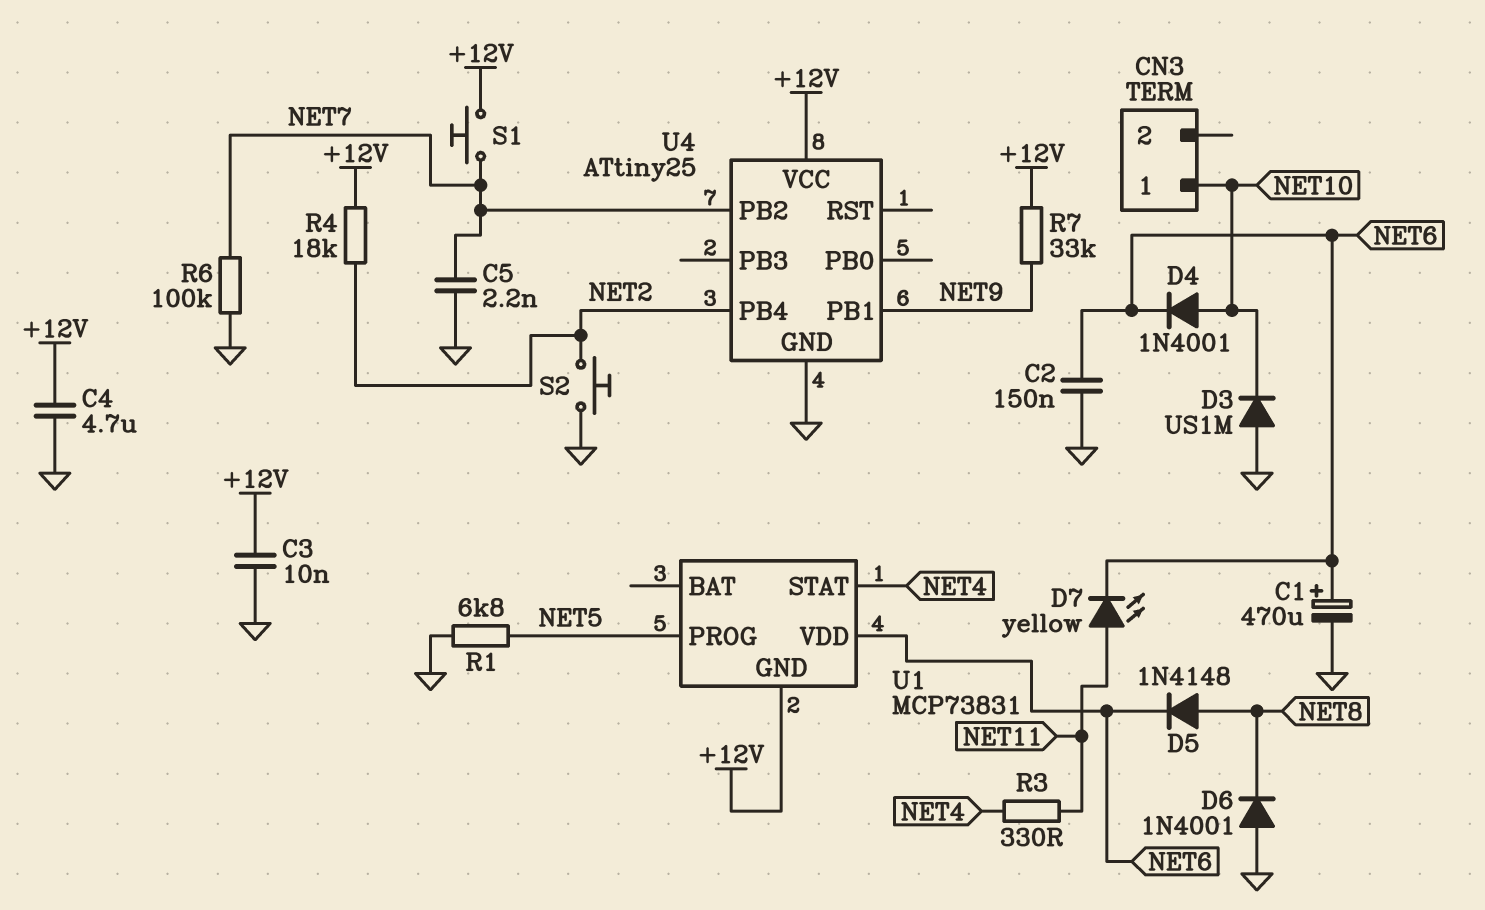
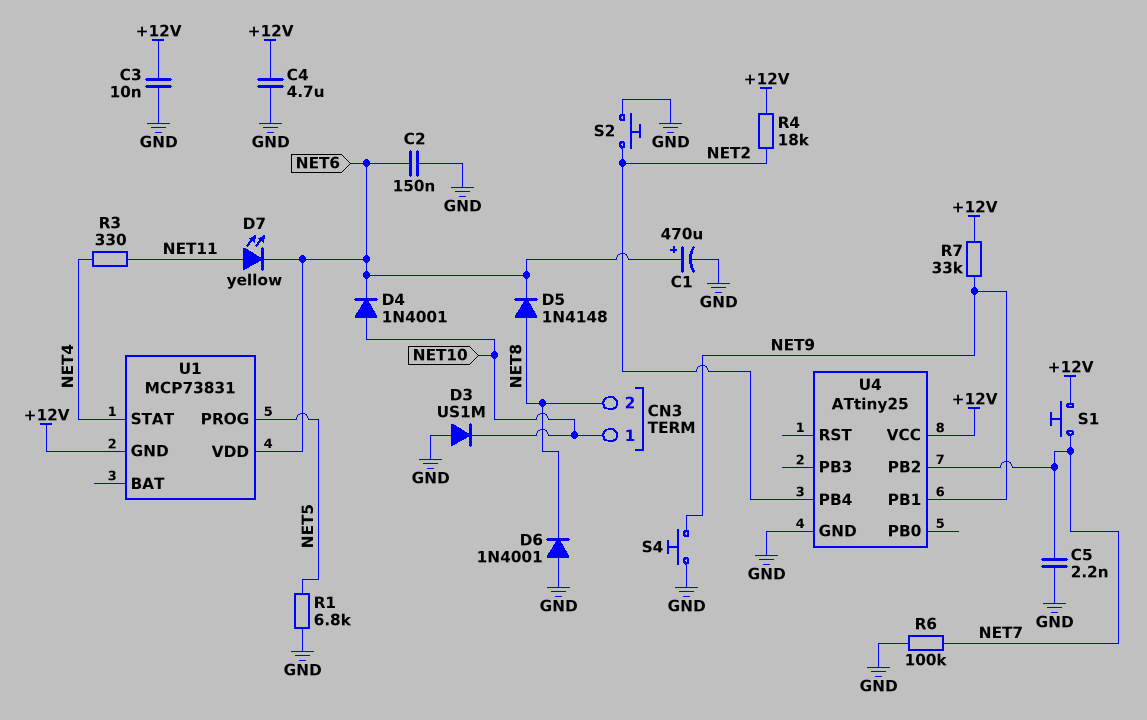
CN3 pin 2: none -> NET8
S4: none -> button (GND, NET9)

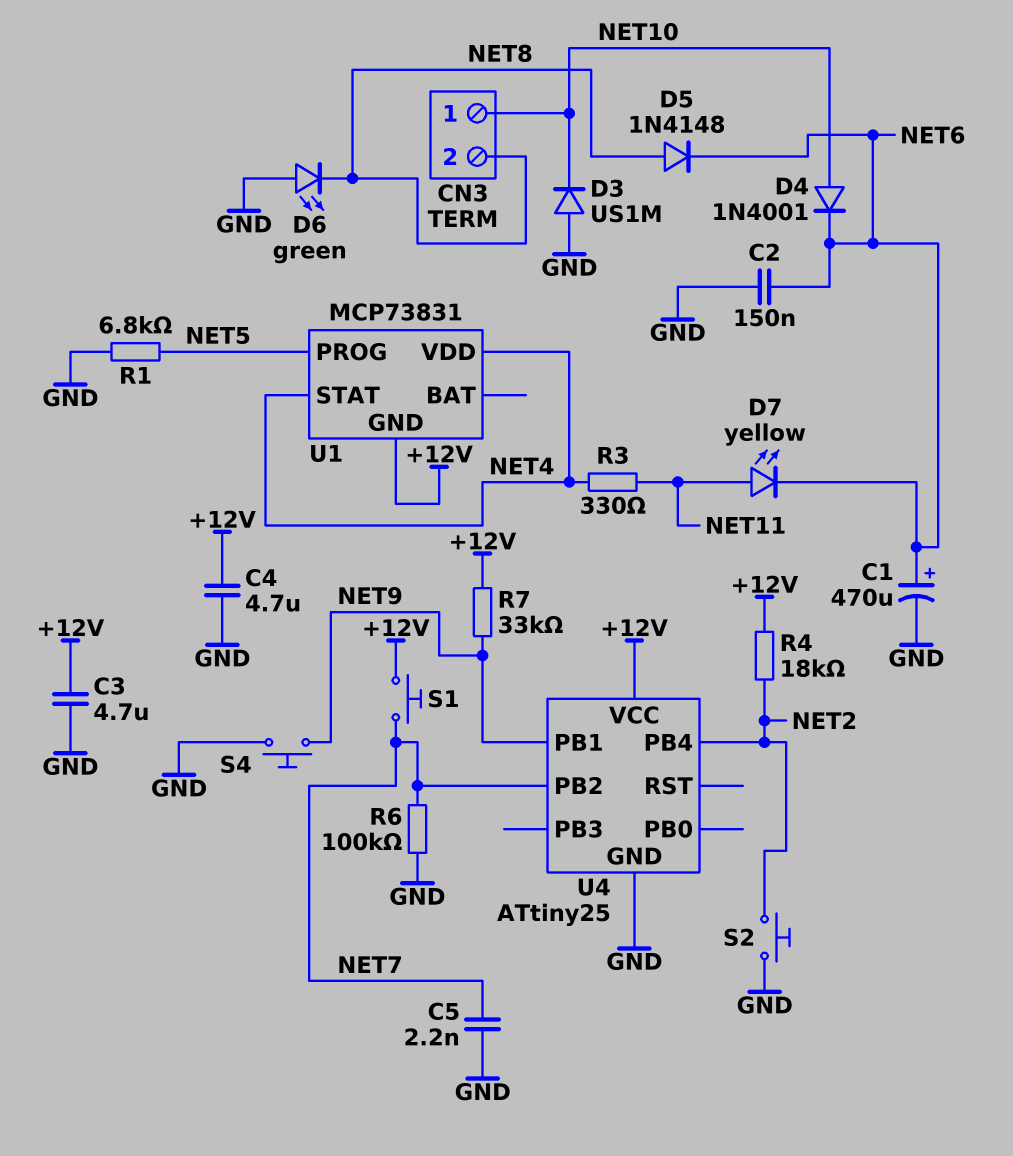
C3: 10nF (+12V, GND) -> 4.7uF (+12V, GND)
D6: diode 1N4001 (A GND, K NET8) -> LED green (A GND, K NET8)
U1 pin VDD: NET6 -> NET4

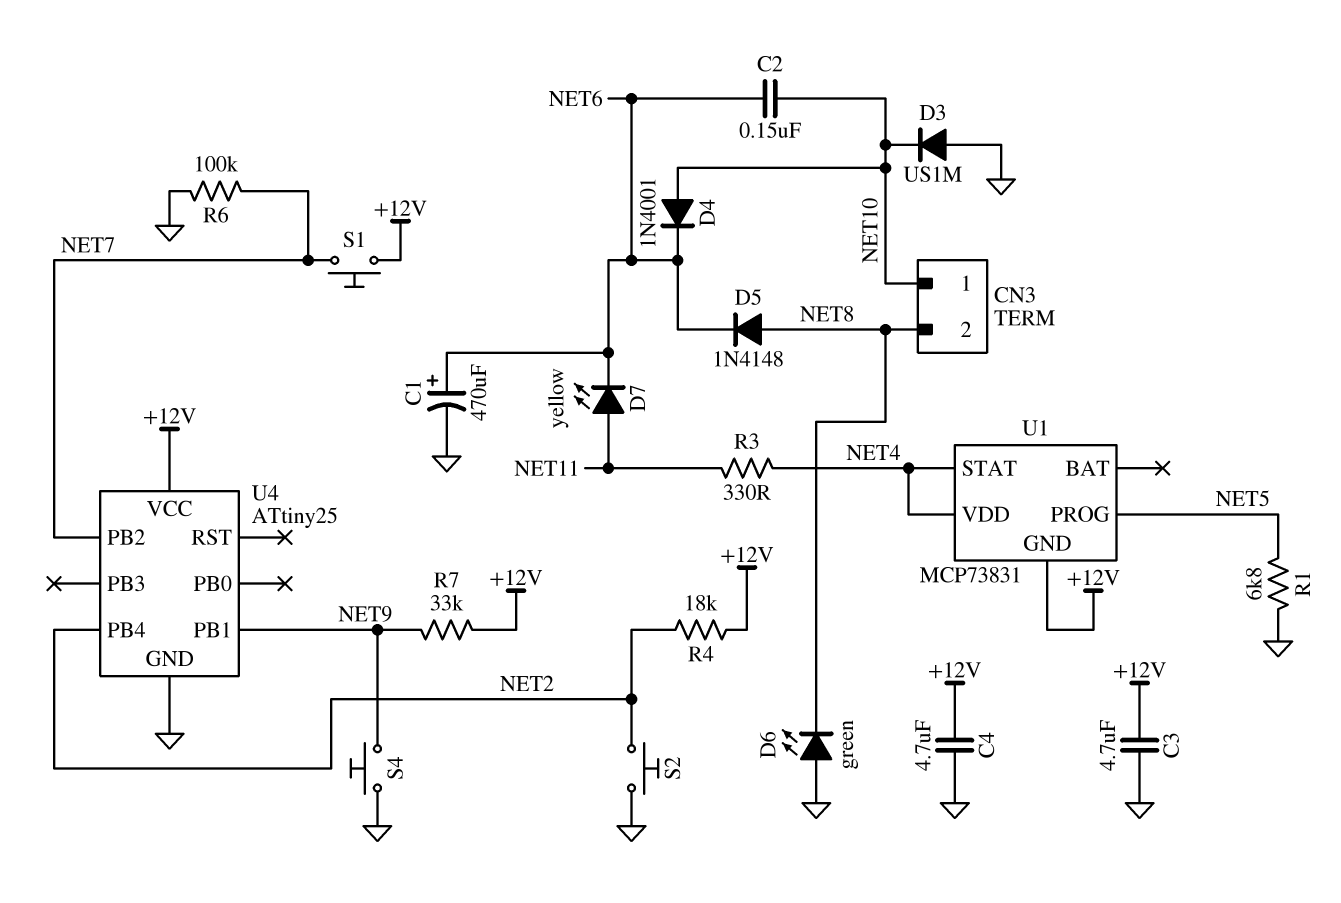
C2: 150nF (GND, NET6) -> 150nF (NET6, NET10)
C5: 2.2nF (GND, NET7) -> none

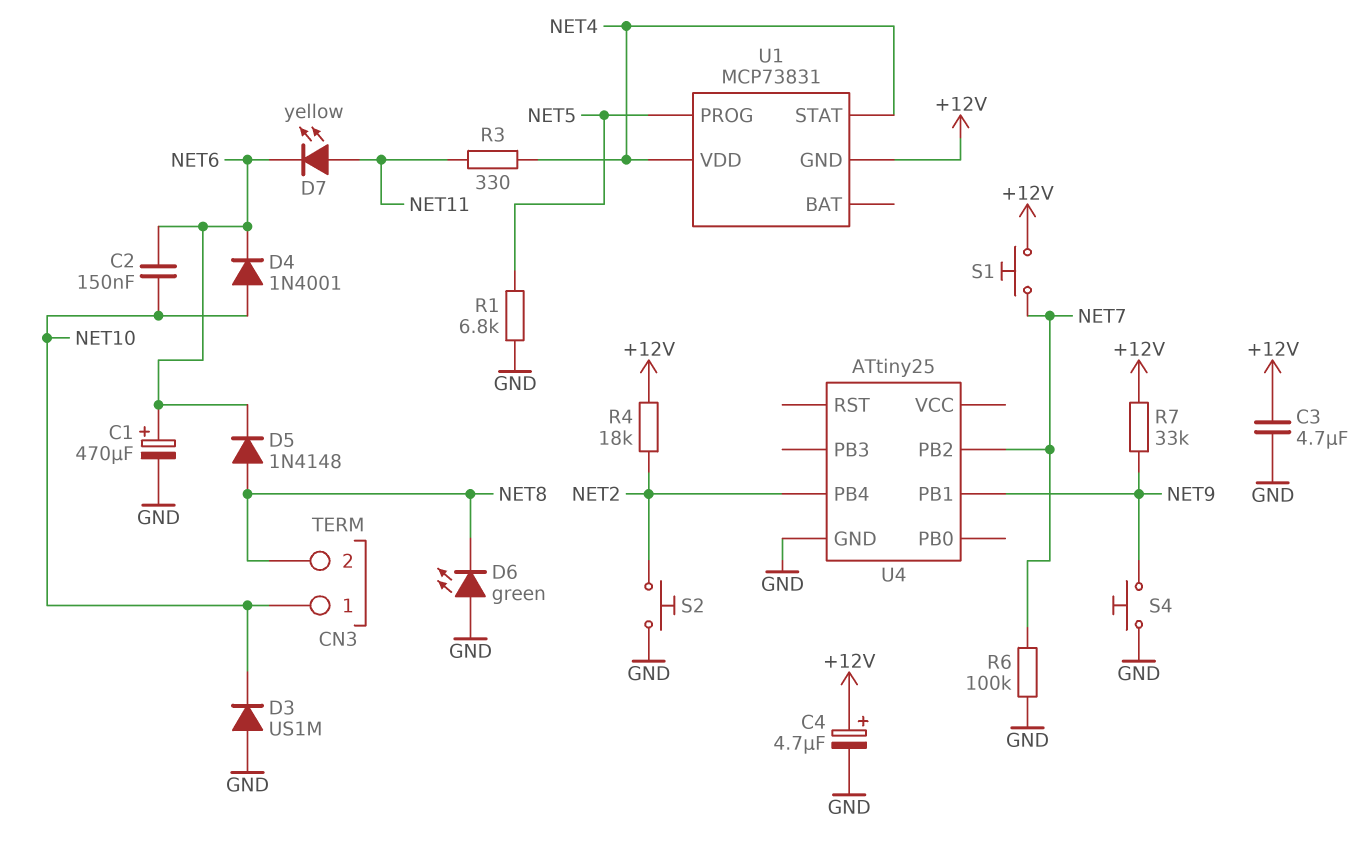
C4: 4.7uF (+12V, GND) -> 4.7uF (plus +12V, minus GND)
U4 pin VCC: +12V -> none

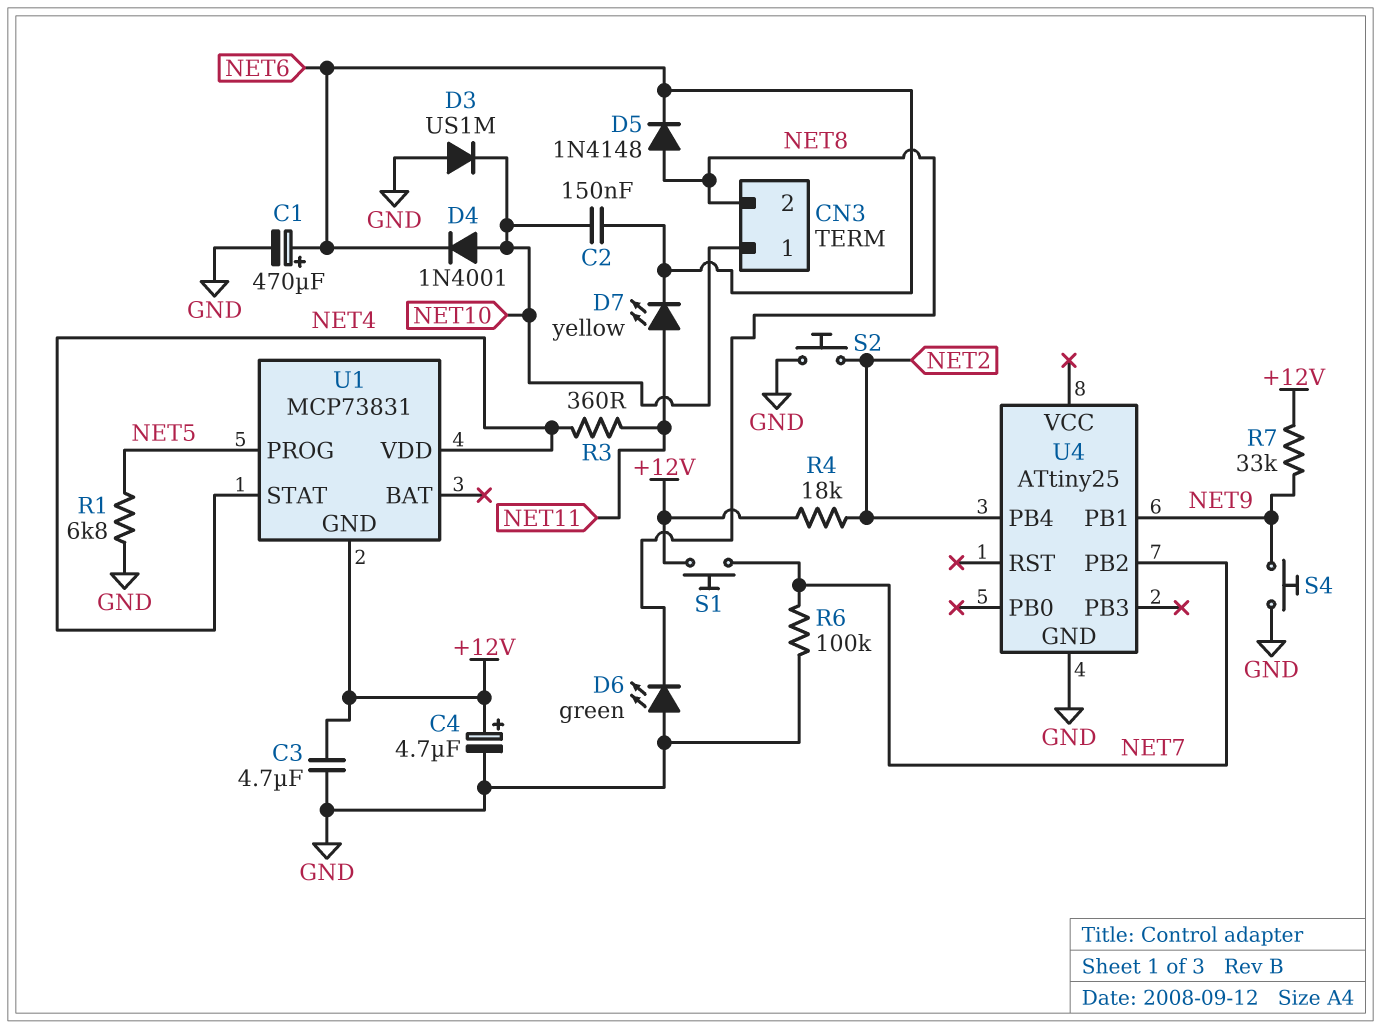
R3: 330 (NET4, NET11) -> 360 (NET4, NET11)

